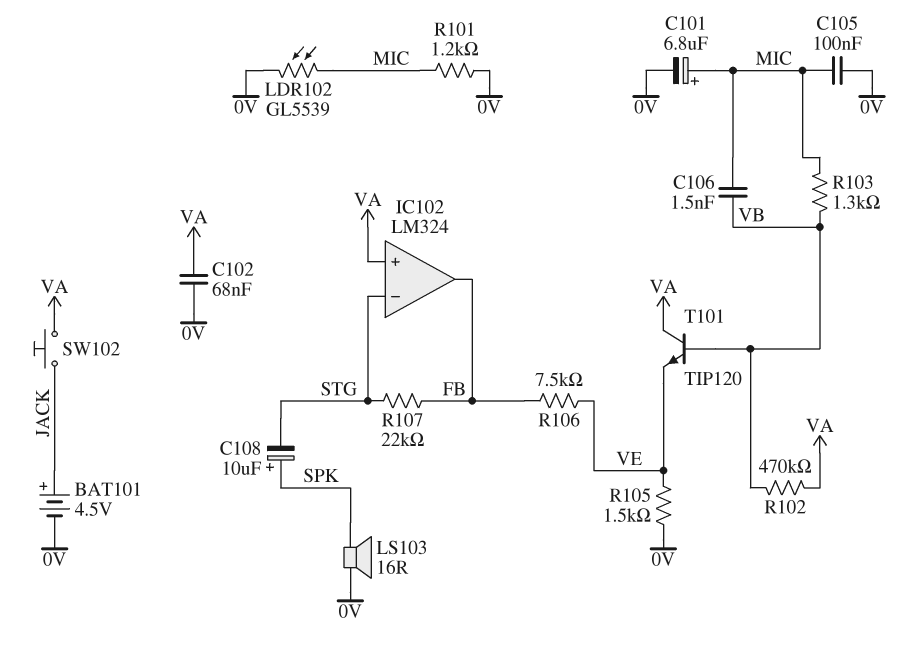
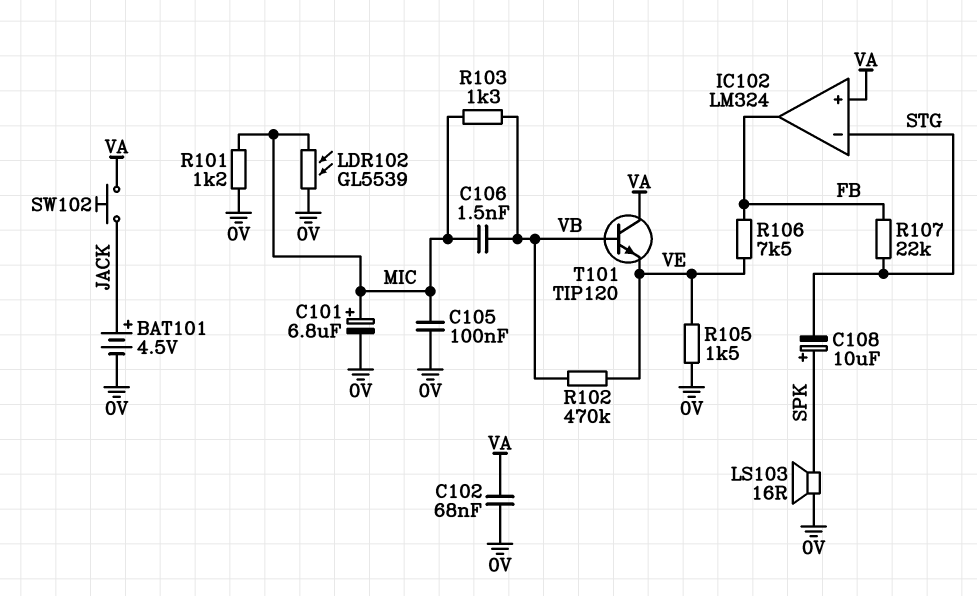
R102: 470k (VA, VB) -> 470k (VB, VE)

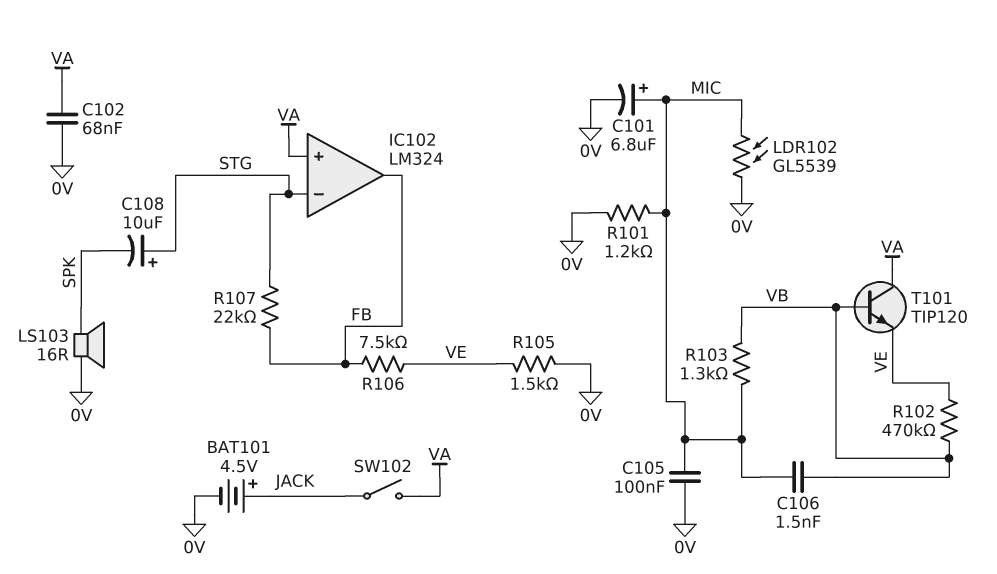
C108: 10uF (plus SPK, minus STG) -> 10uF (plus STG, minus SPK)
SW102: button (JACK, VA) -> switch (JACK, VA)

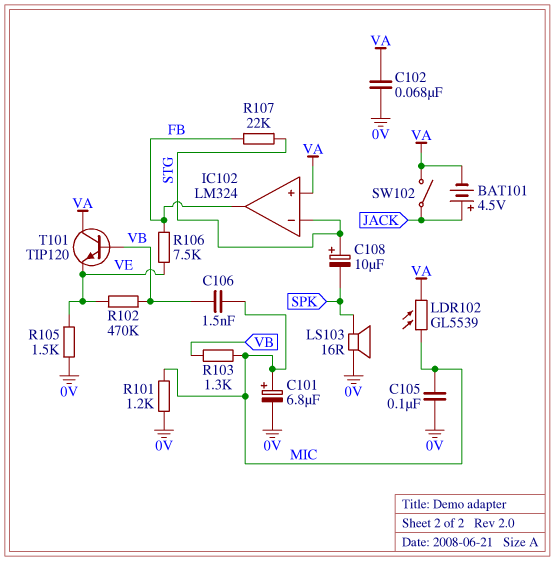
BAT101: 4.5V (plus JACK, minus 0V) -> 4.5V (plus JACK, minus VA)
LDR102: GL5539 (0V, MIC) -> GL5539 (MIC, VA)

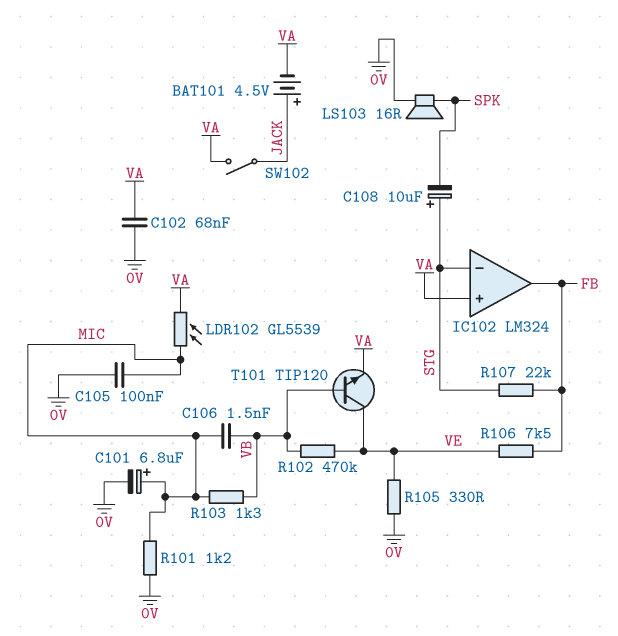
R105: 1.5k (0V, VE) -> 330 (0V, VE)
T101: NPN TIP120 (B VB, C VA, E VE) -> NPN TIP120 (B VB, C VE, E VA)

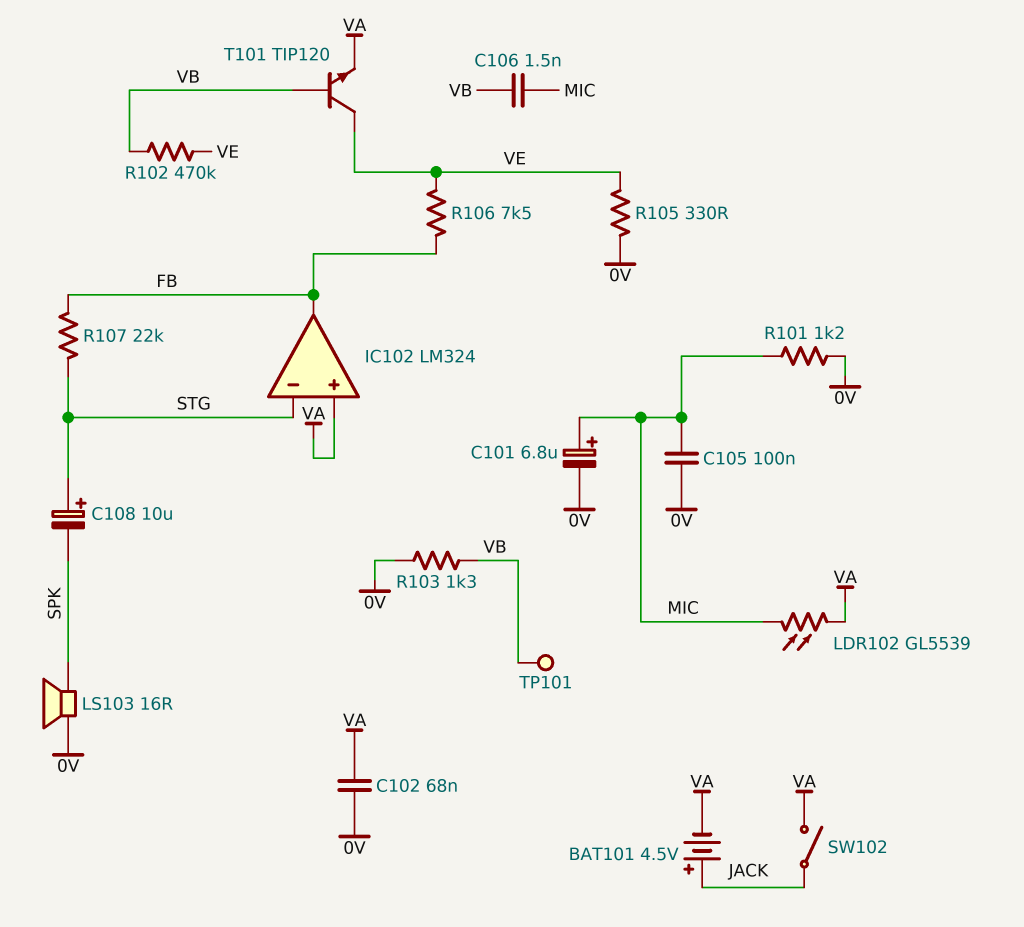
R103: 1.3k (MIC, VB) -> 1.3k (0V, VB)
TP101: none -> test point (VB)

